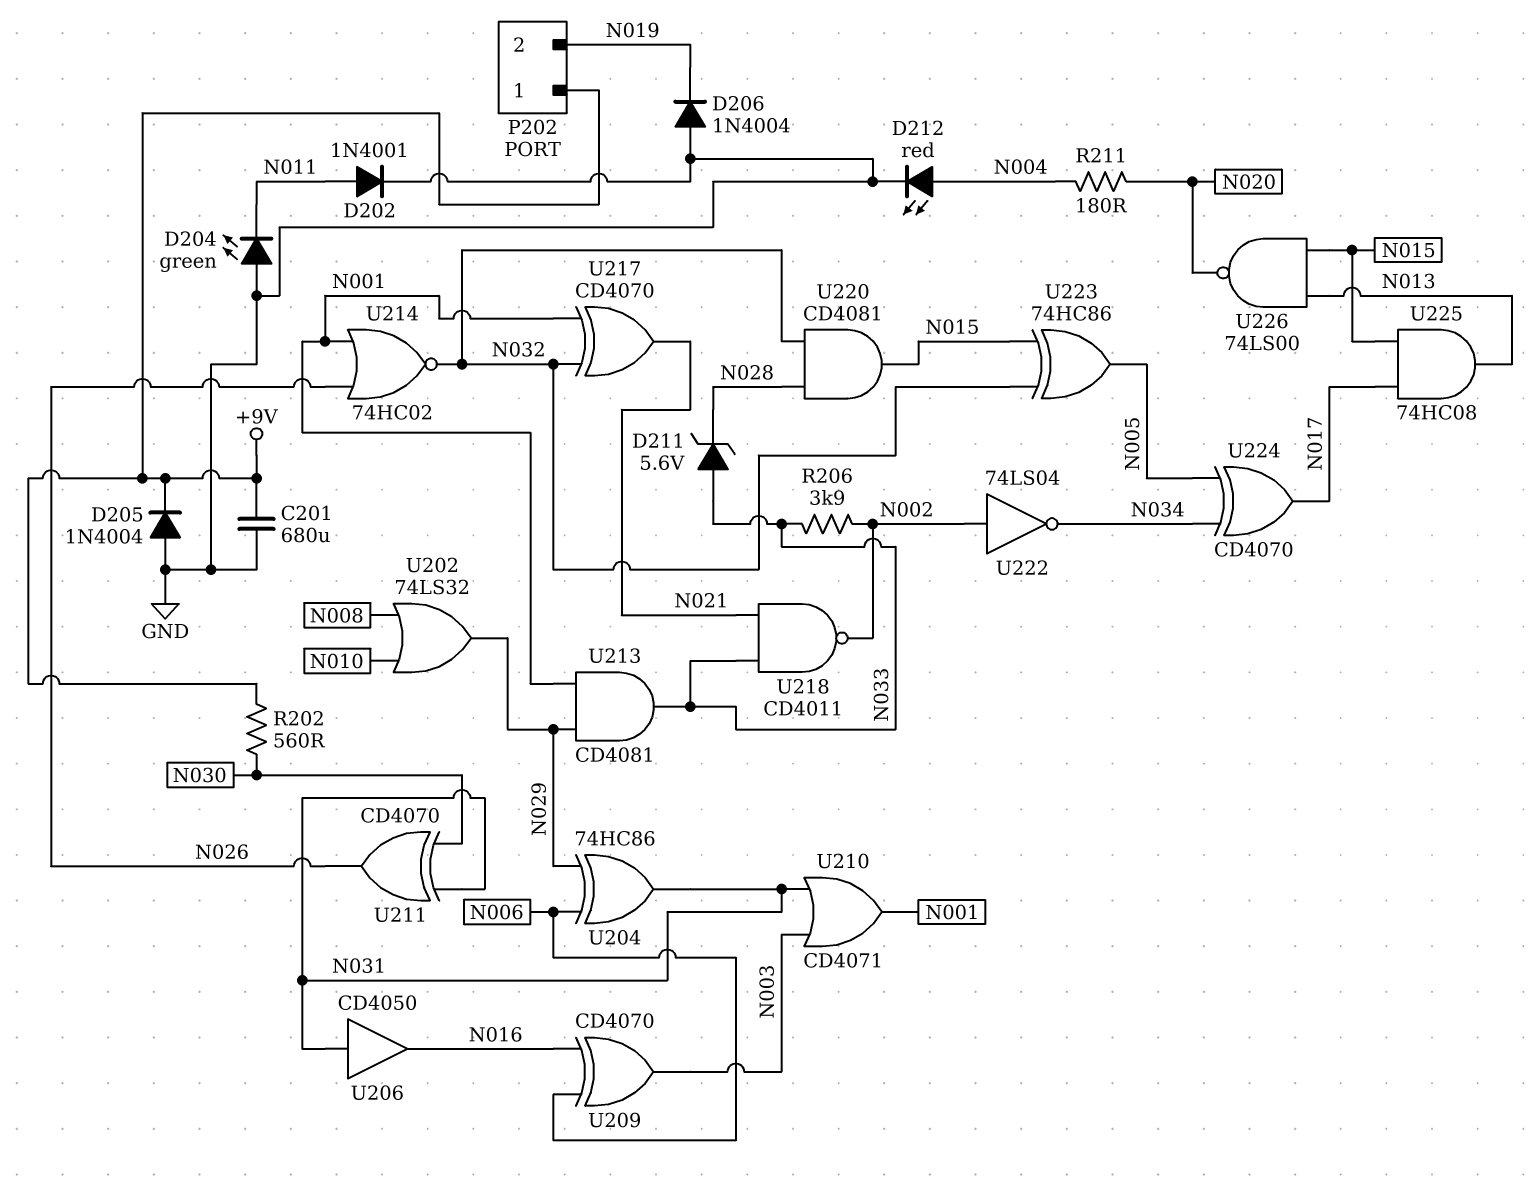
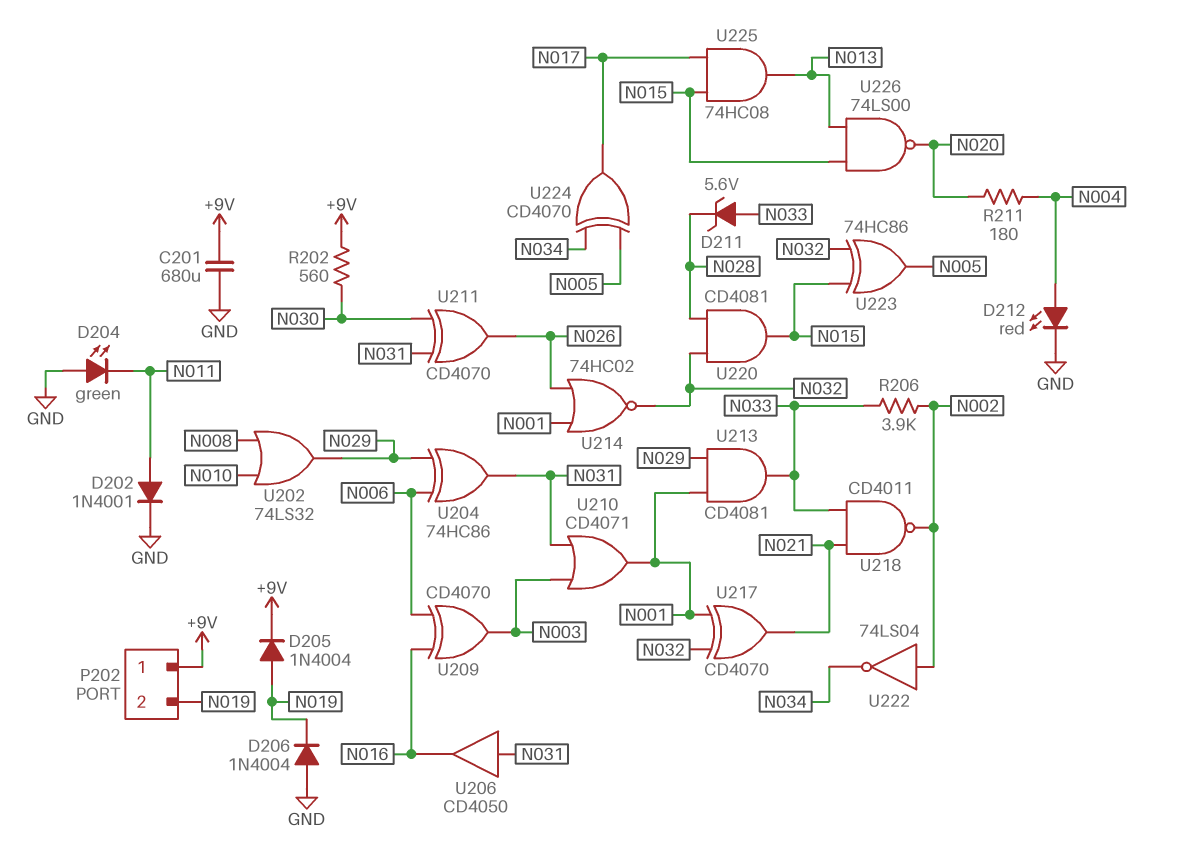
D205: diode 1N4004 (A GND, K +9V) -> diode 1N4004 (A N019, K +9V)

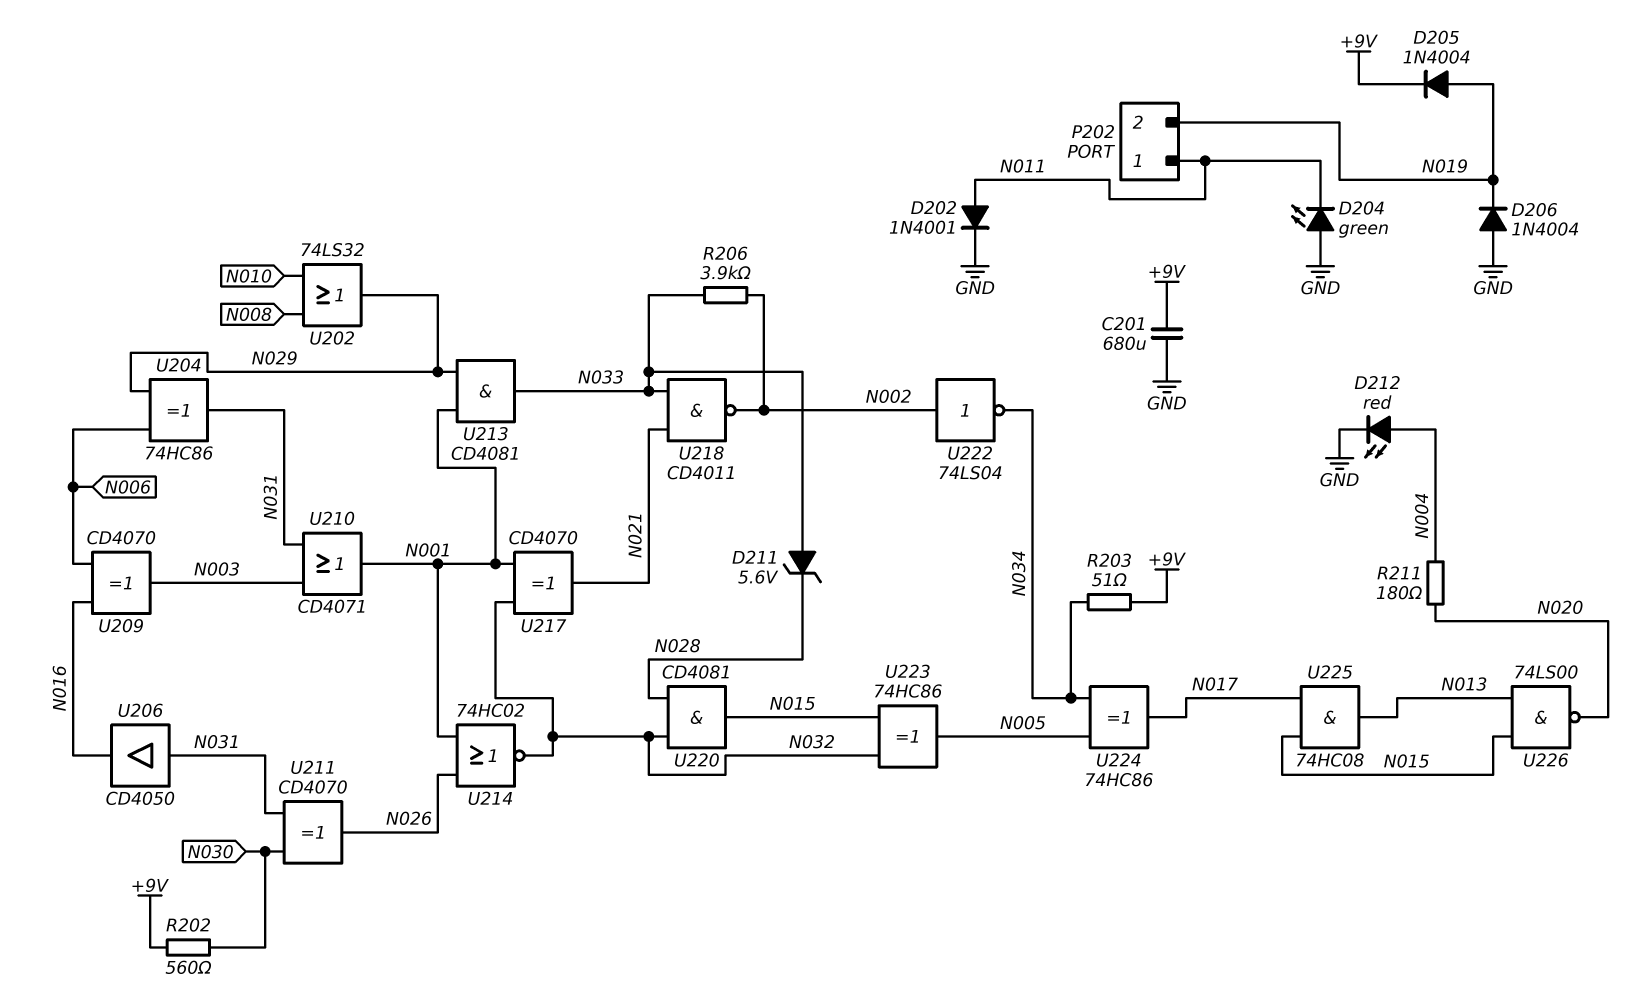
P202 pin 1: +9V -> N011
R203: none -> 51 (+9V, N034)
U224: XOR CD4070 (in N005, in N034, out N017) -> XOR 74HC86 (in N005, in N034, out N017)

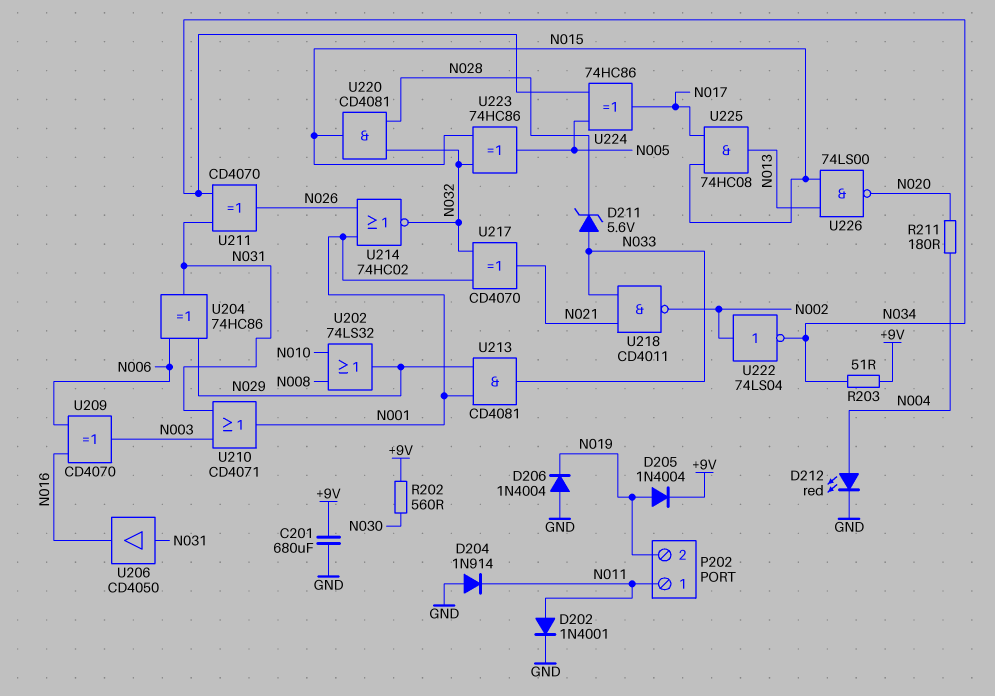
D204: LED green (A GND, K N011) -> diode 1N914 (A GND, K N011)
R206: 3.9k (N002, N033) -> none
U211: XOR CD4070 (in N030, in N031, out N026) -> XOR CD4070 (in N031, in N034, out N026)

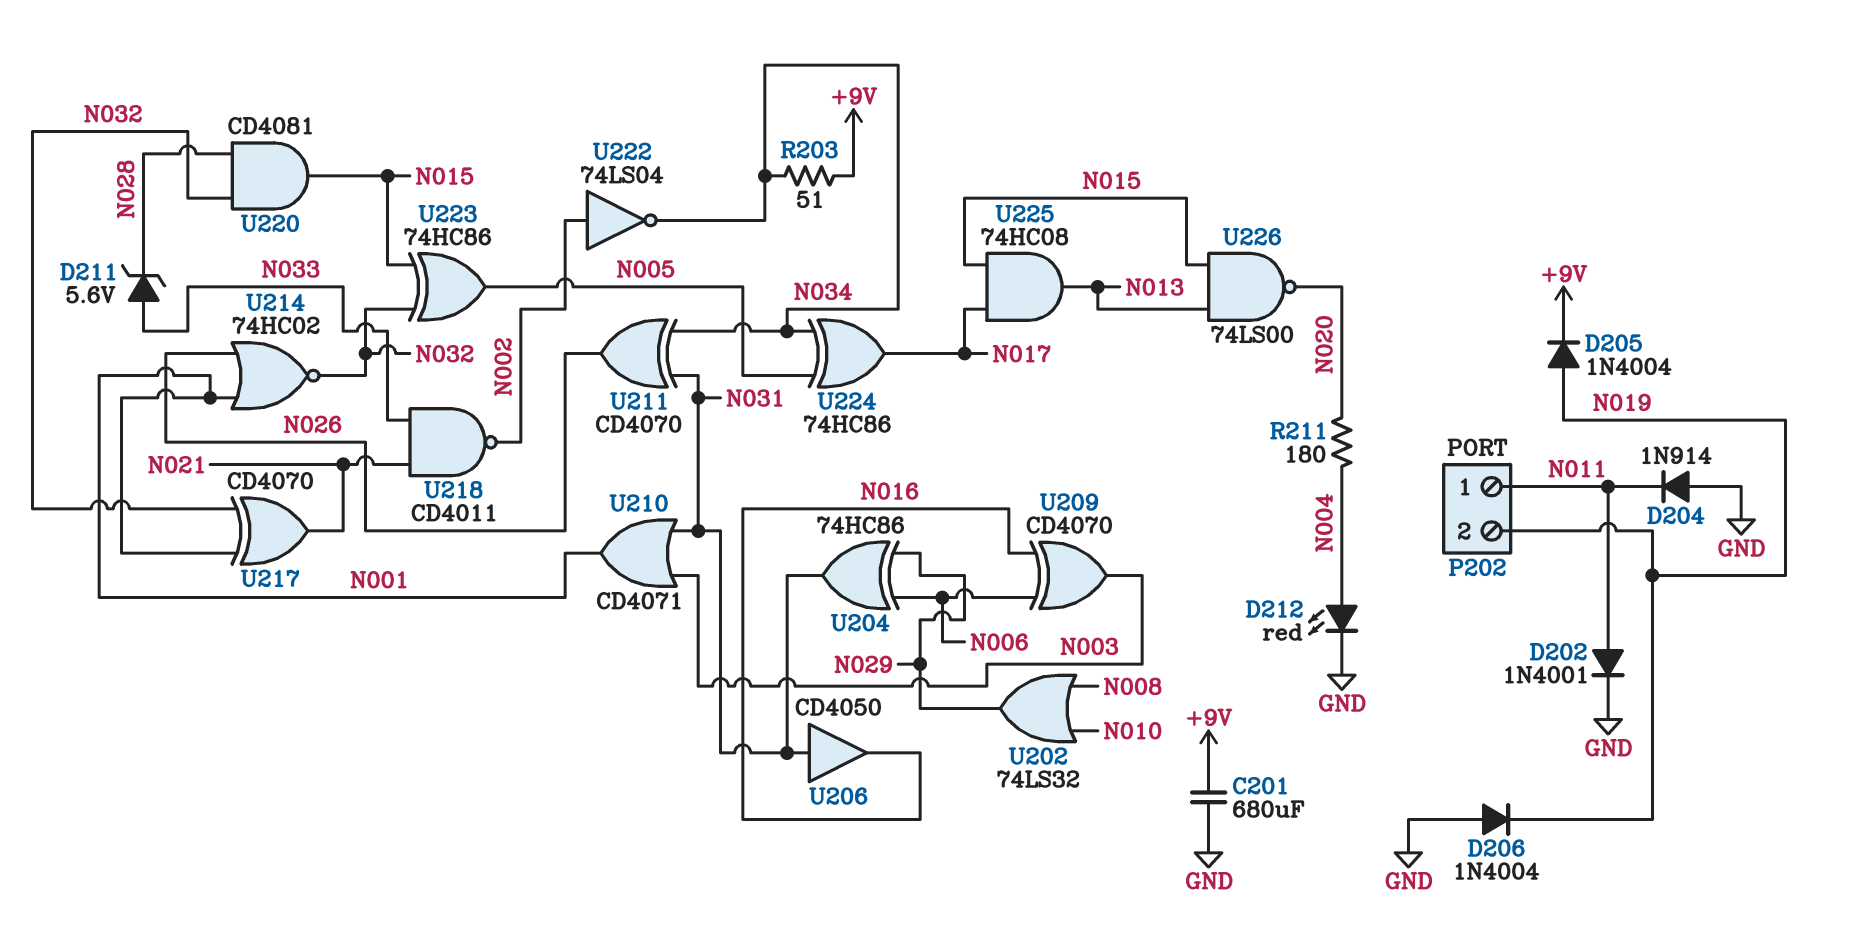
R202: 560 (+9V, N030) -> none
U213: AND CD4081 (in N001, in N029, out N033) -> none

